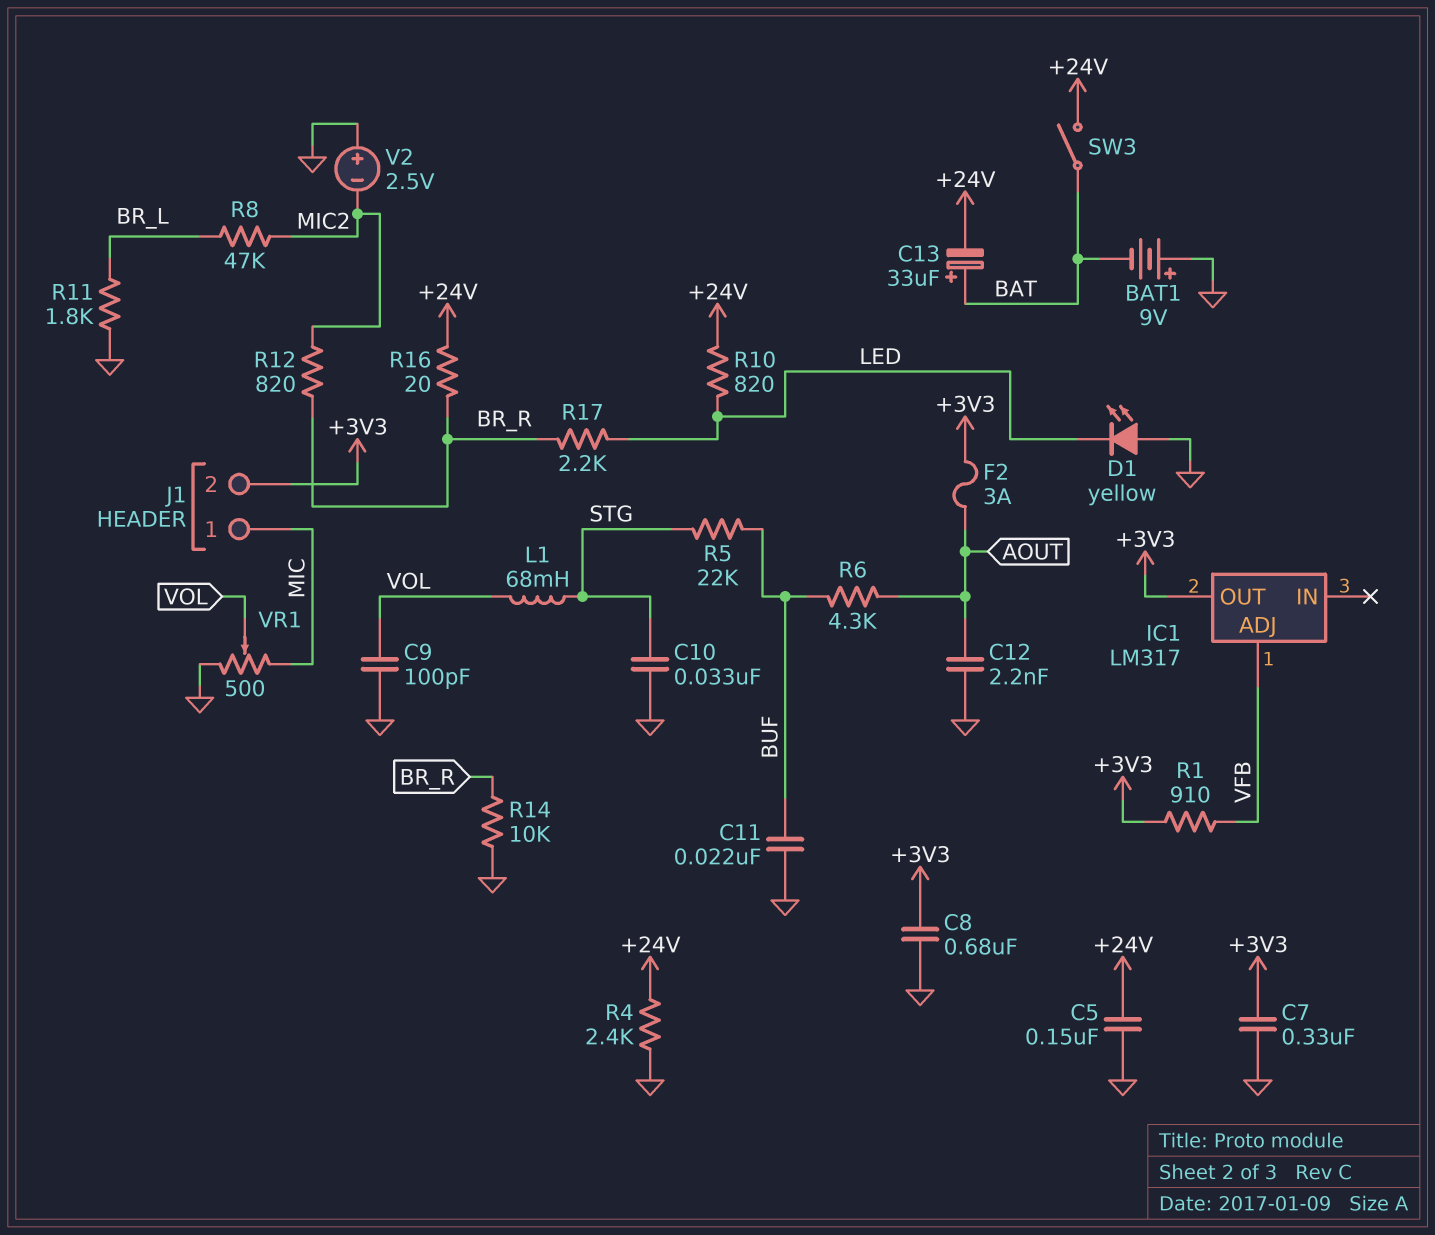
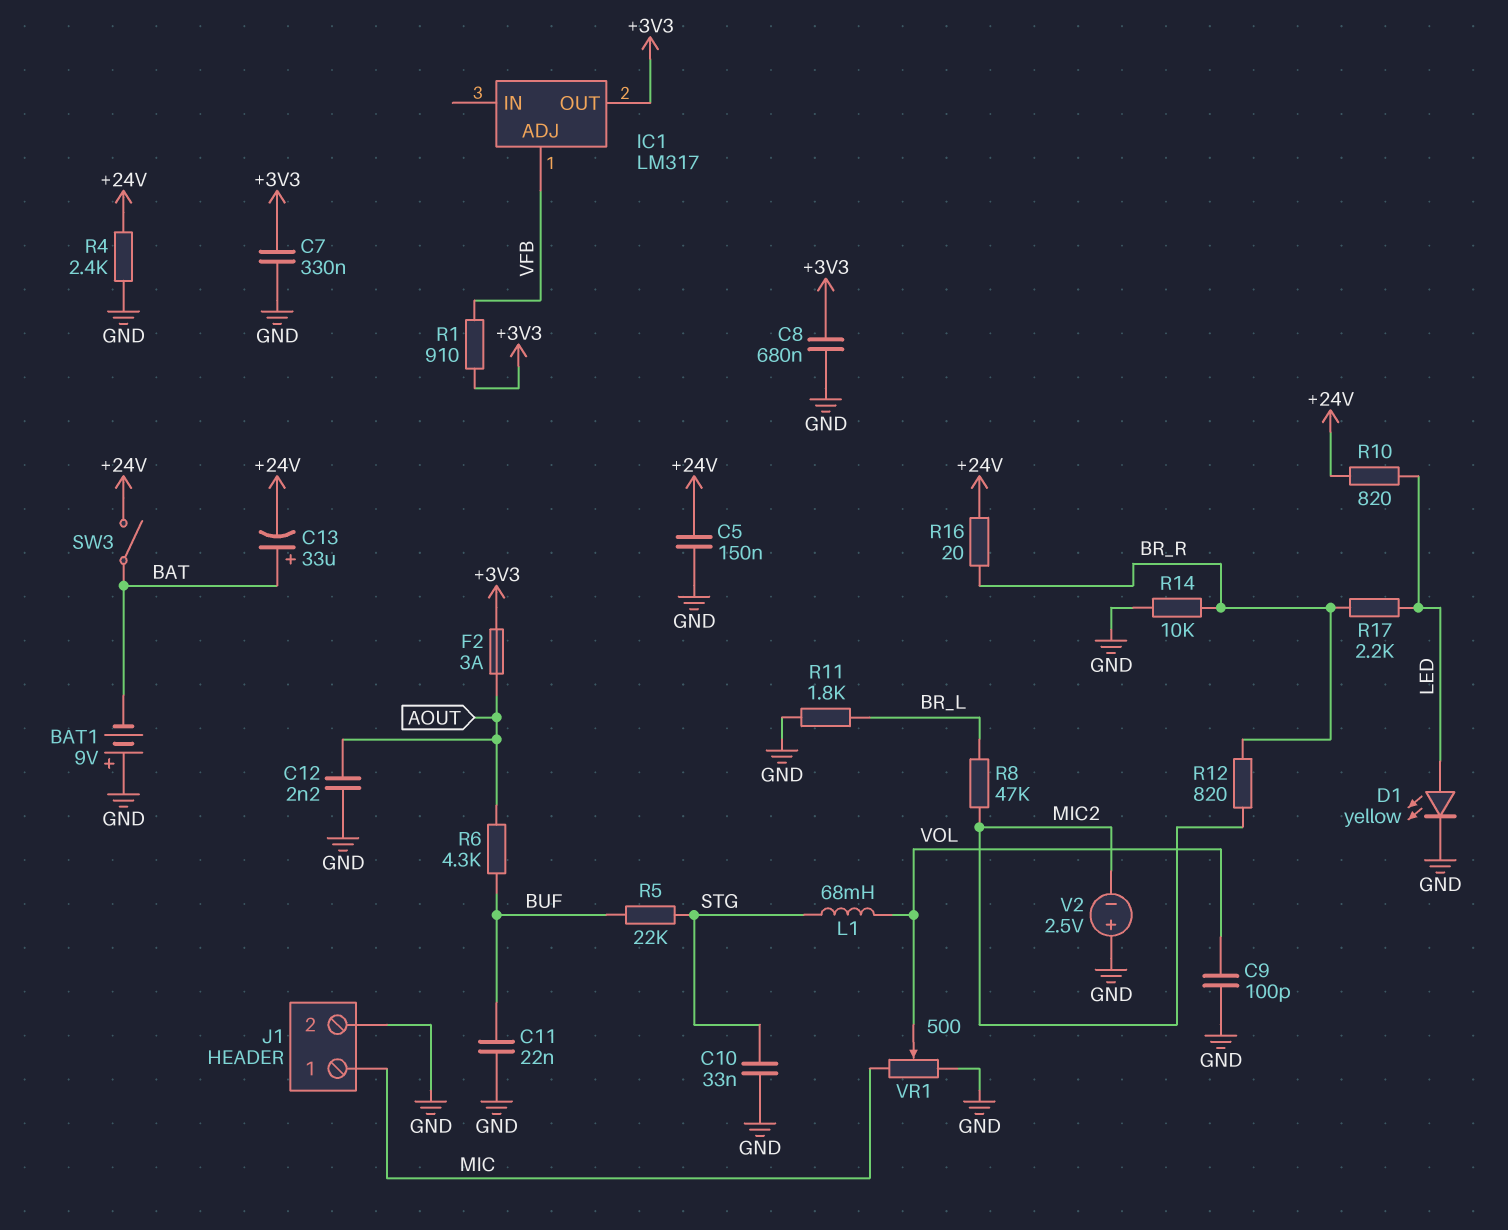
D1: LED yellow (A GND, K LED) -> LED yellow (A LED, K GND)
J1 pin 2: +3V3 -> GND

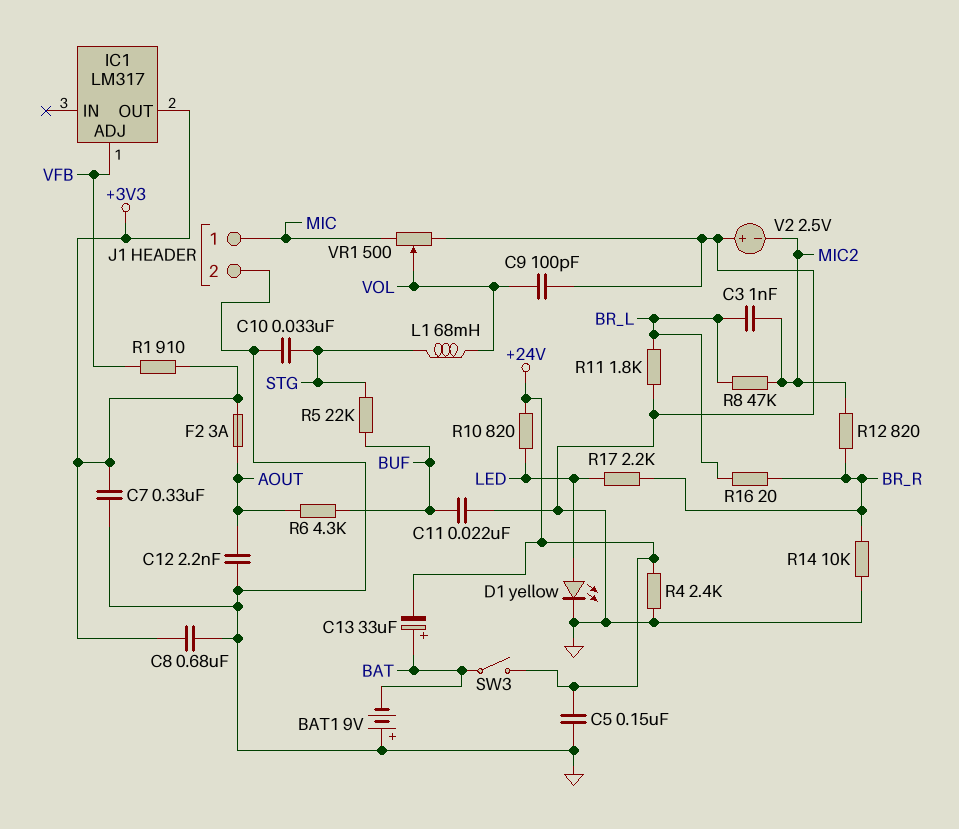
C3: none -> 1nF (BR_L, MIC2)
R16: 20 (+24V, BR_R) -> 20 (BR_L, BR_R)

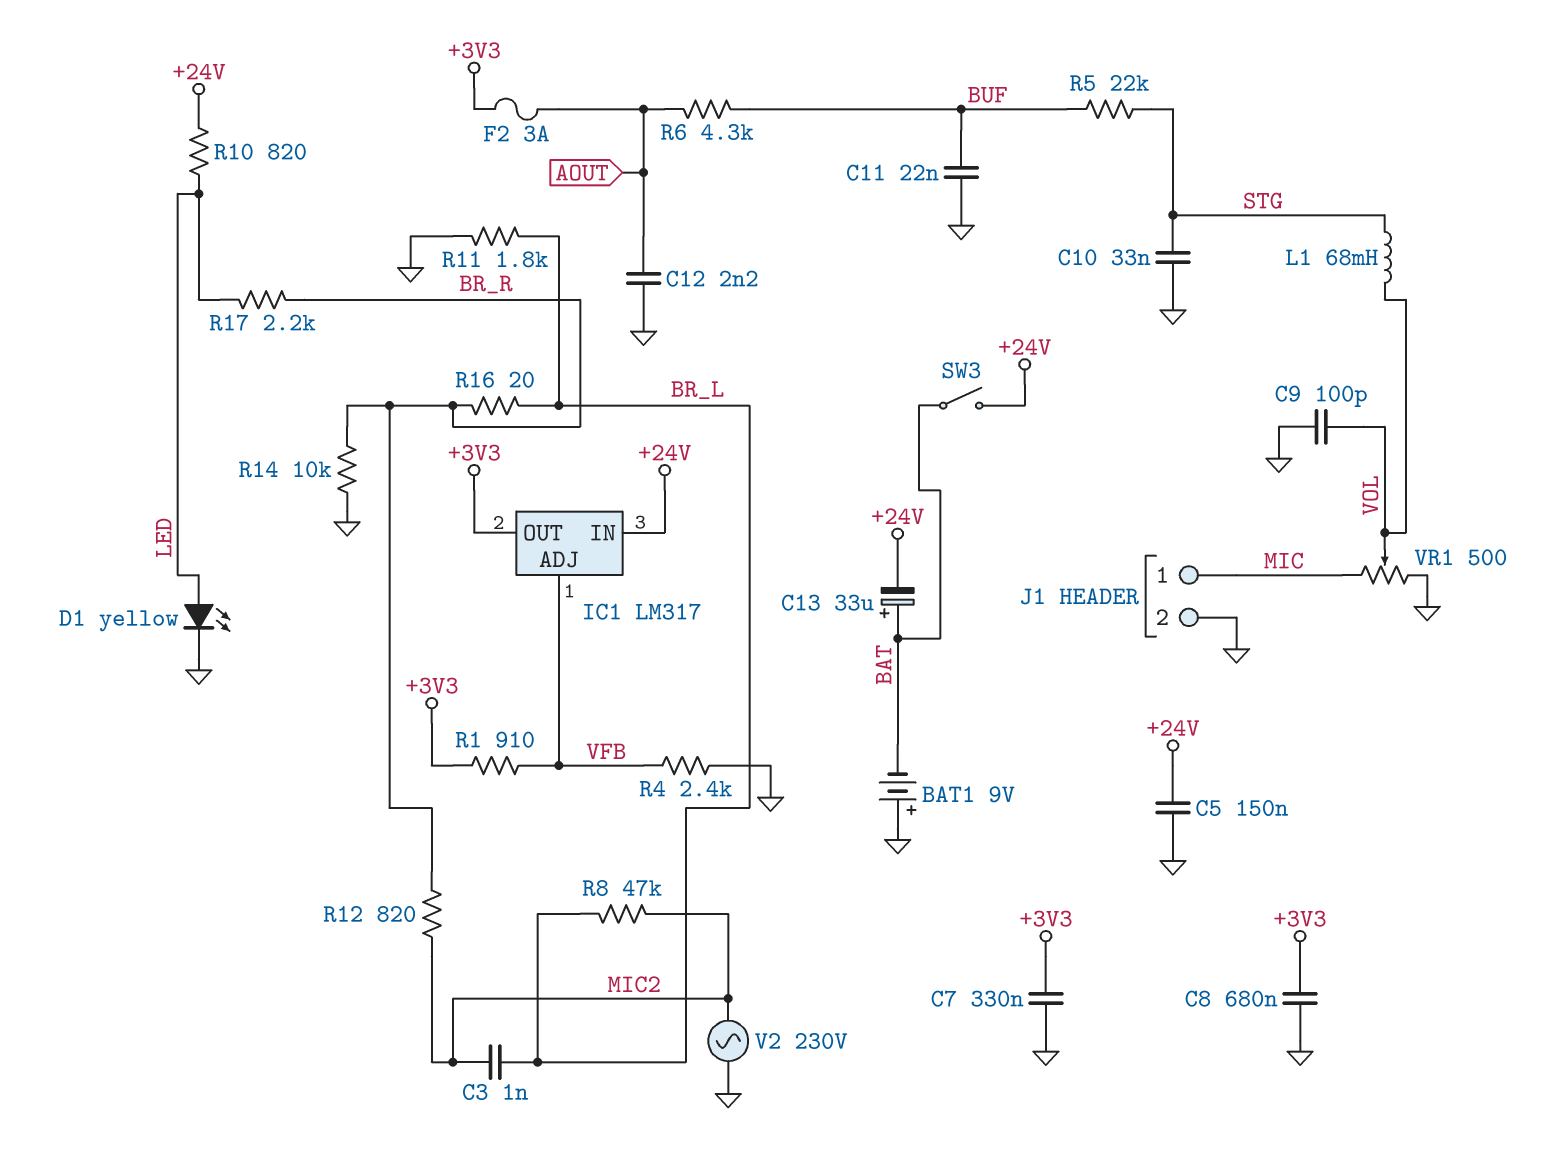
IC1 pin IN: none -> +24V
R4: 2.4k (+24V, GND) -> 2.4k (GND, VFB)
V2: 2.5V (plus GND, minus MIC2) -> AC 230V (GND, MIC2)

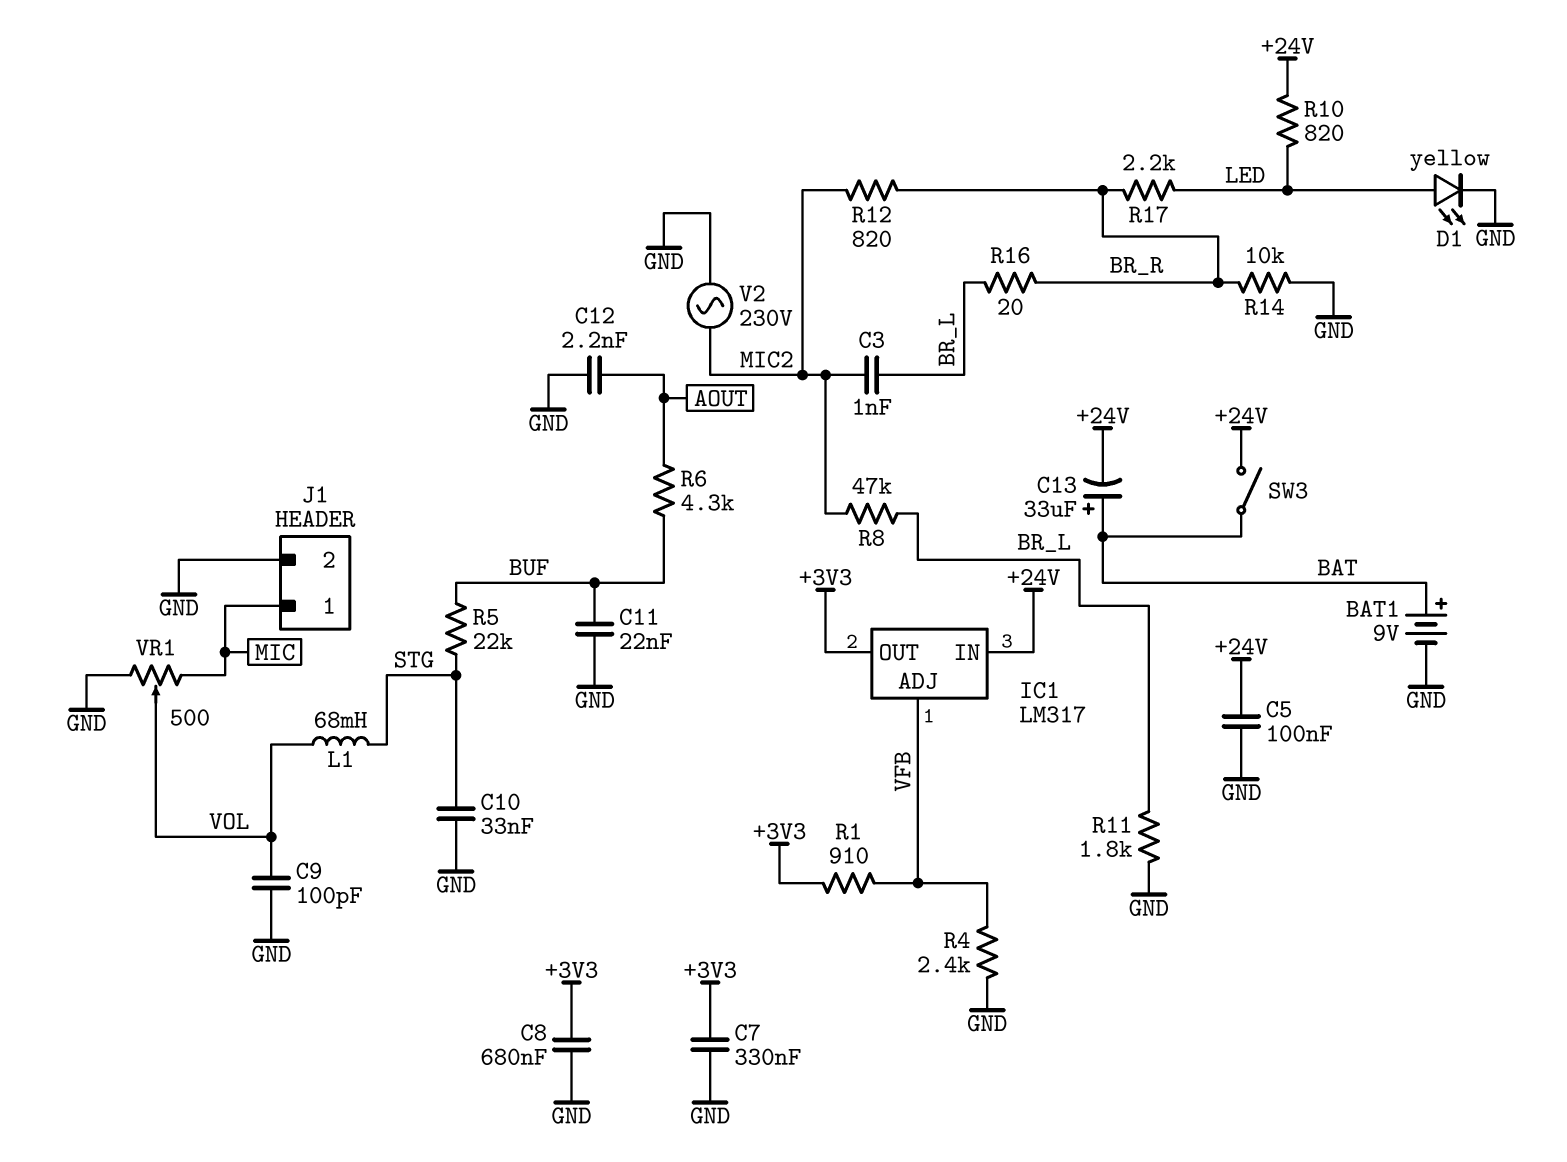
BAT1: 9V (plus GND, minus BAT) -> 9V (plus BAT, minus GND)
C5: 150nF (+24V, GND) -> 100nF (+24V, GND)
F2: 3A (+3V3, AOUT) -> none

